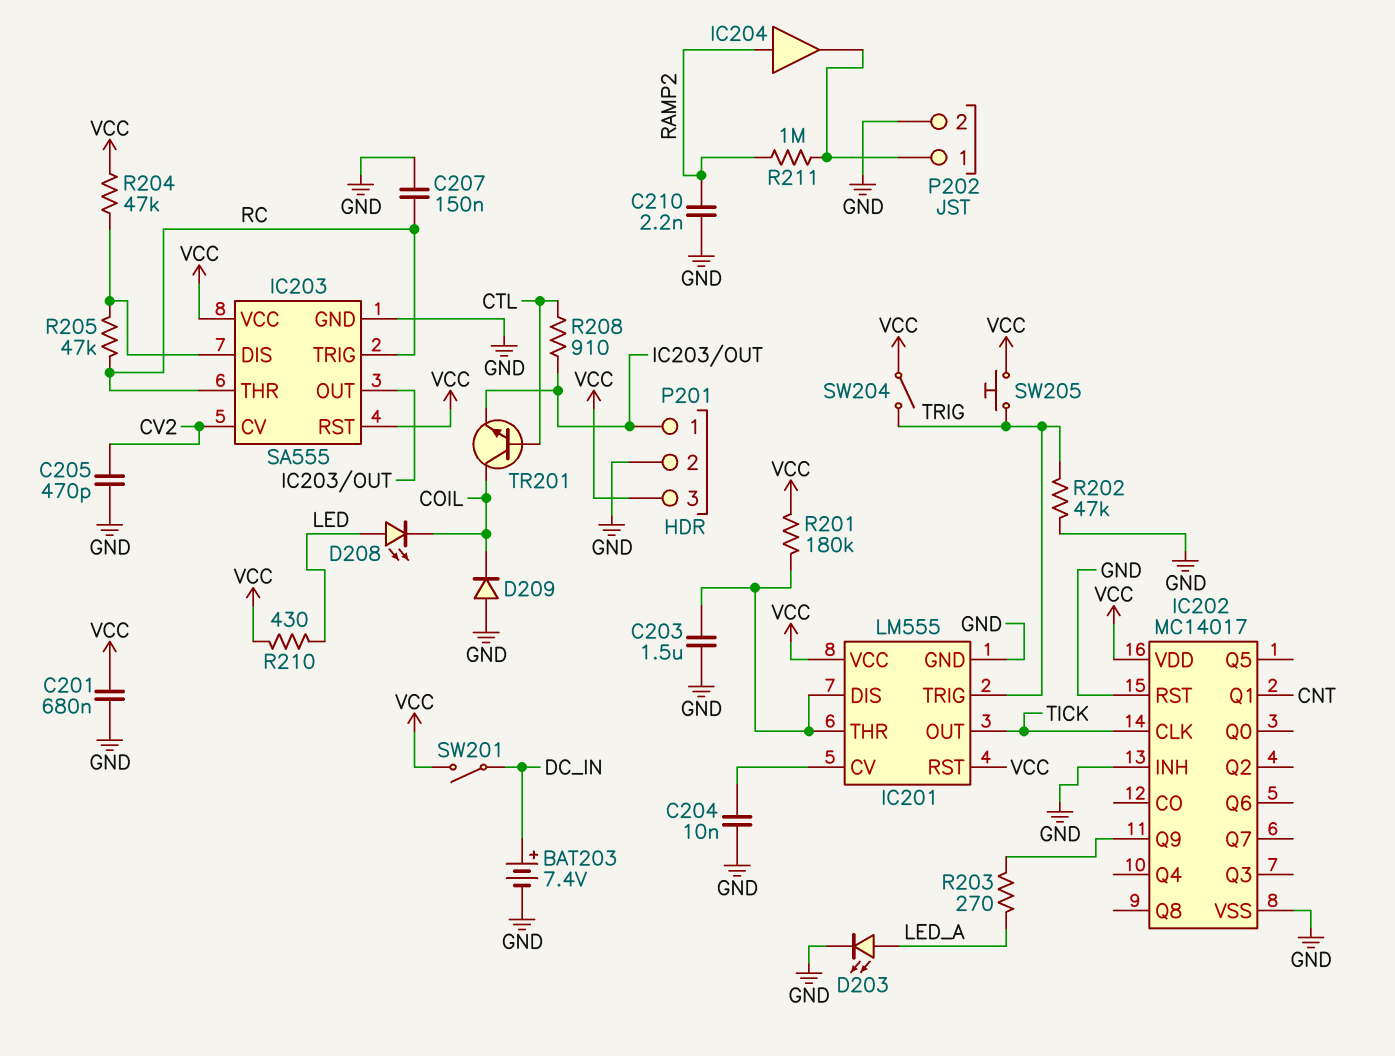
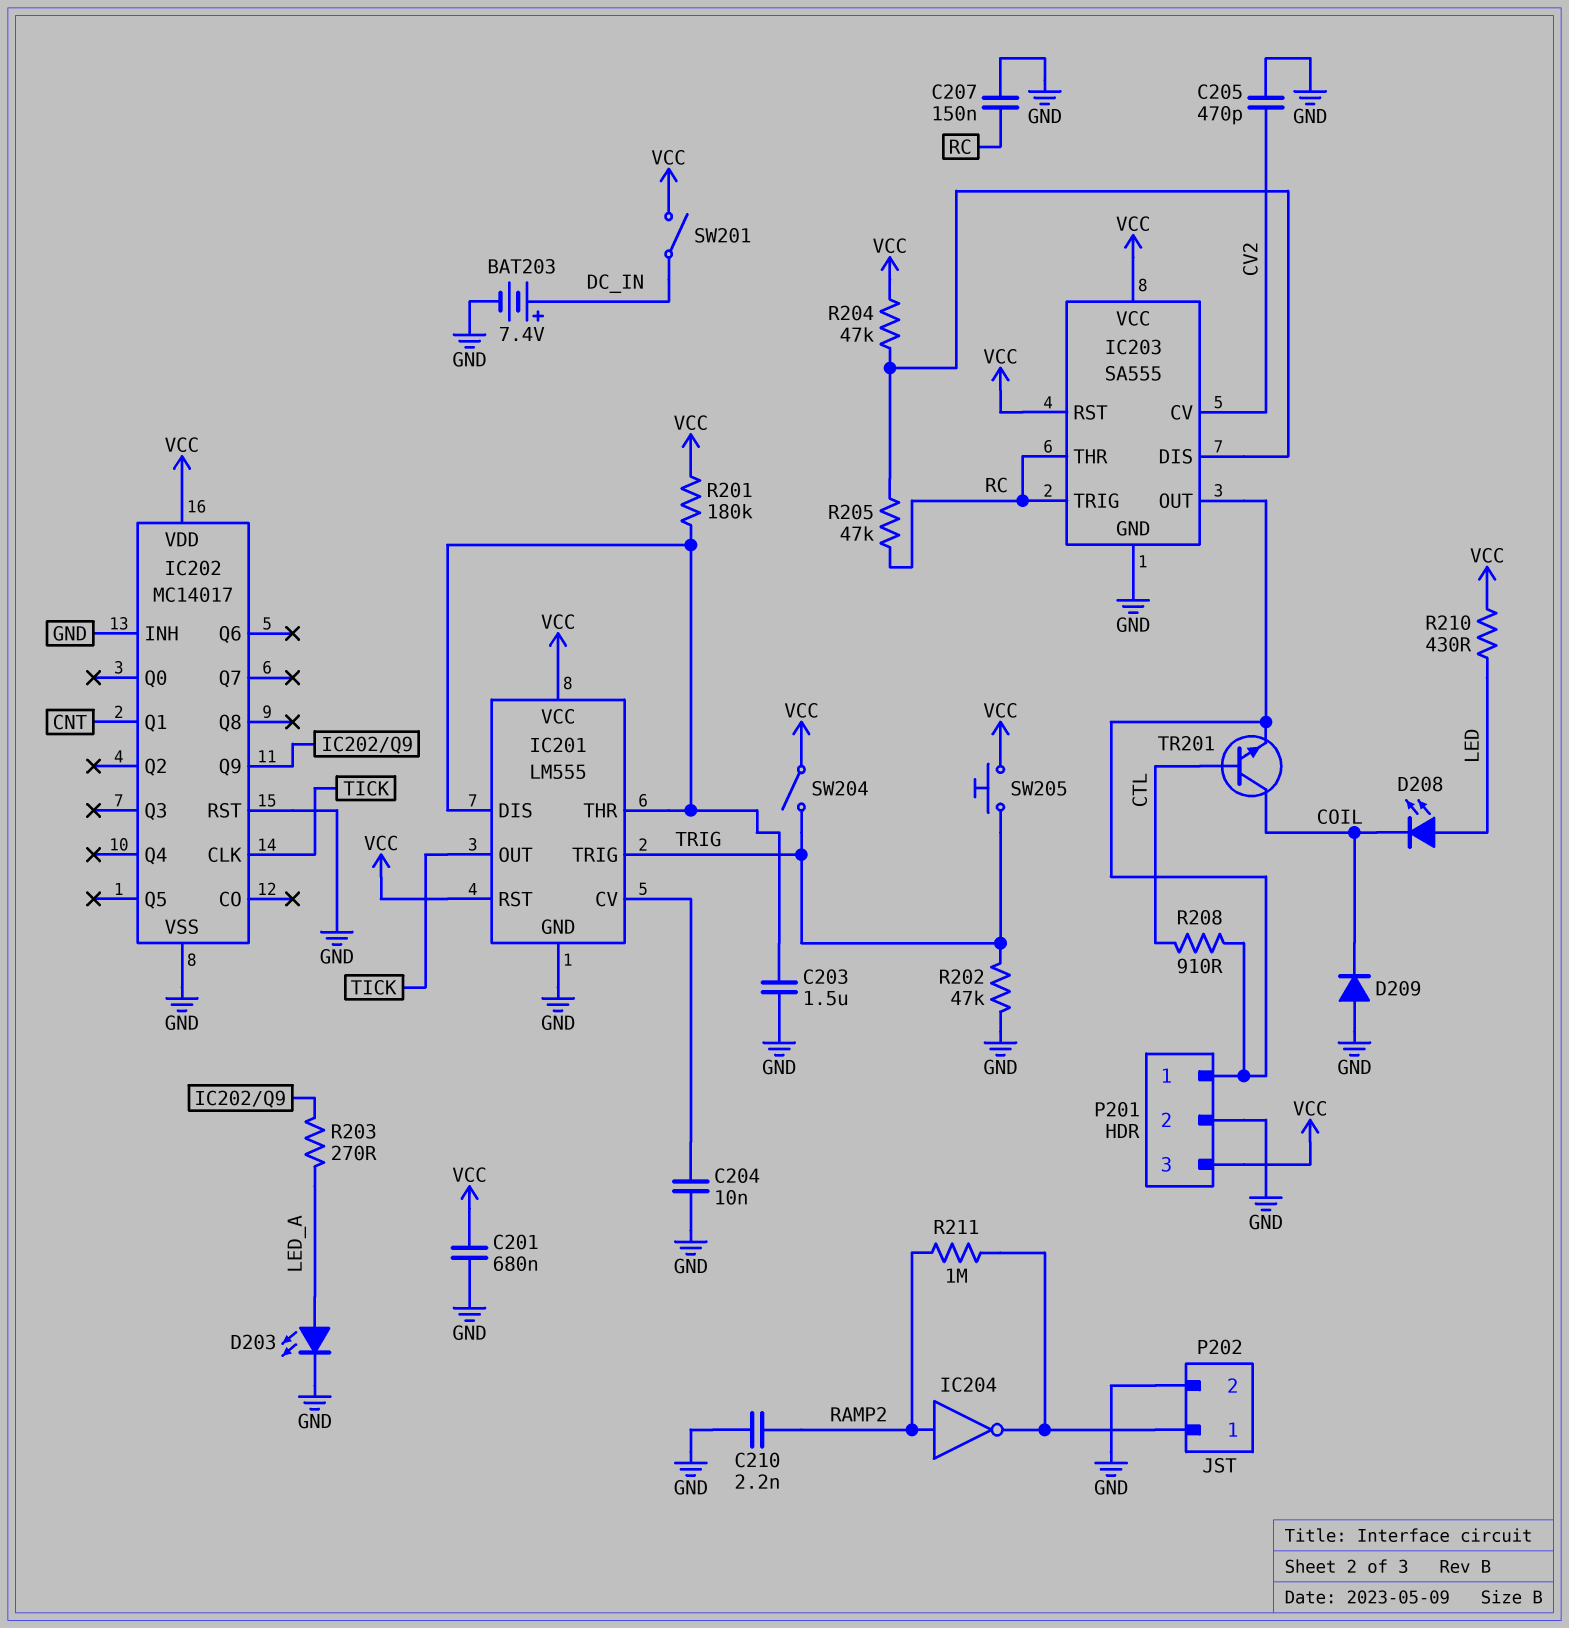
IC204: buffer (in RAMP2, out P202/1) -> NOT (in RAMP2, out P202/1)

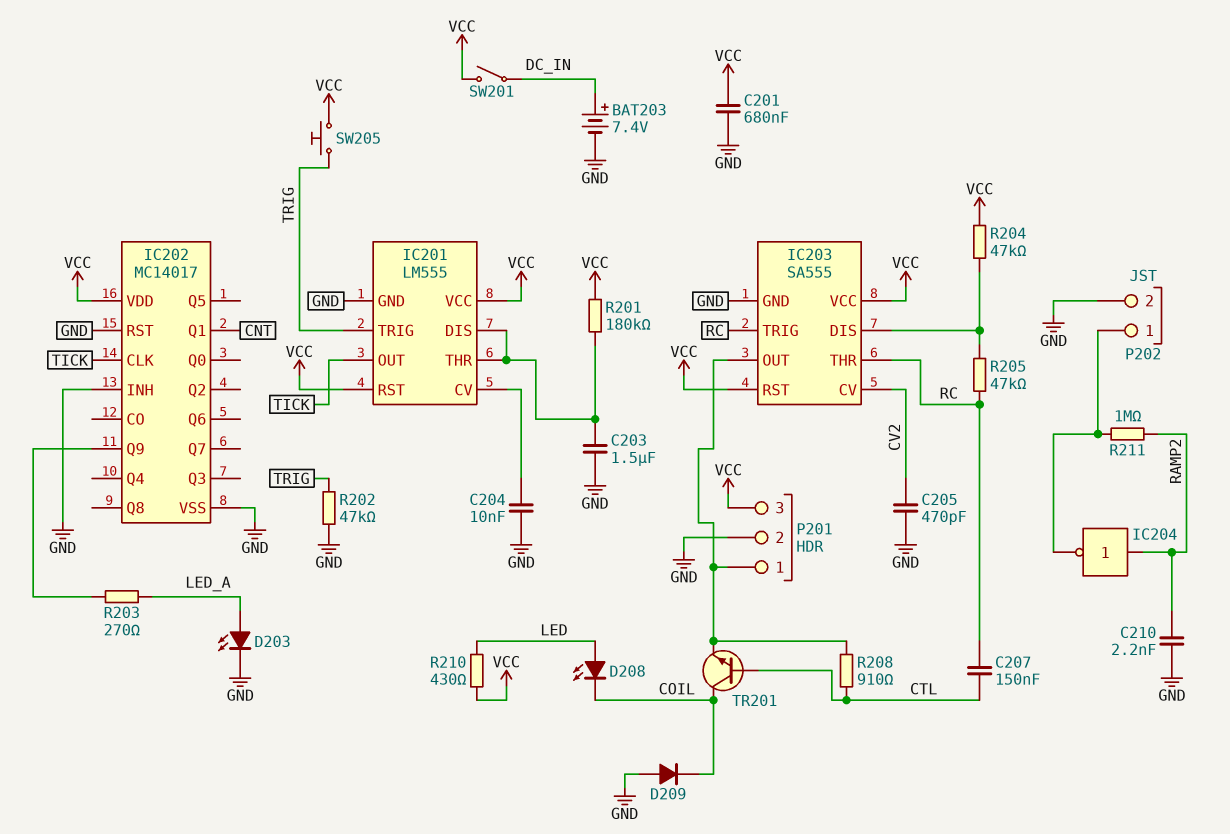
C207: 150nF (GND, RC) -> 150nF (CTL, RC)
SW204: switch (TRIG, VCC) -> none

